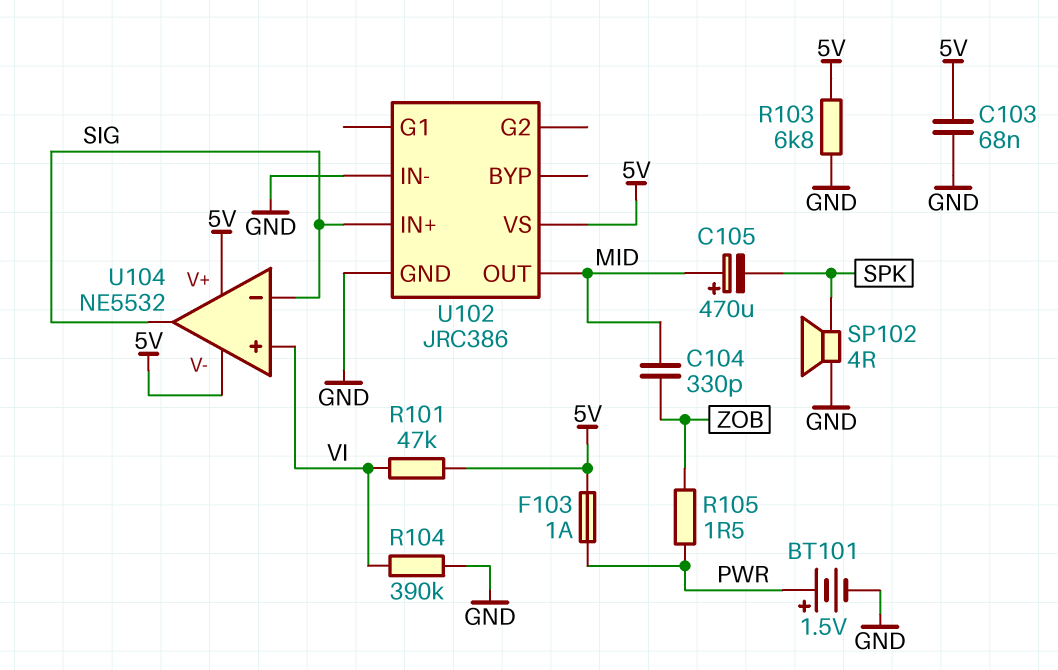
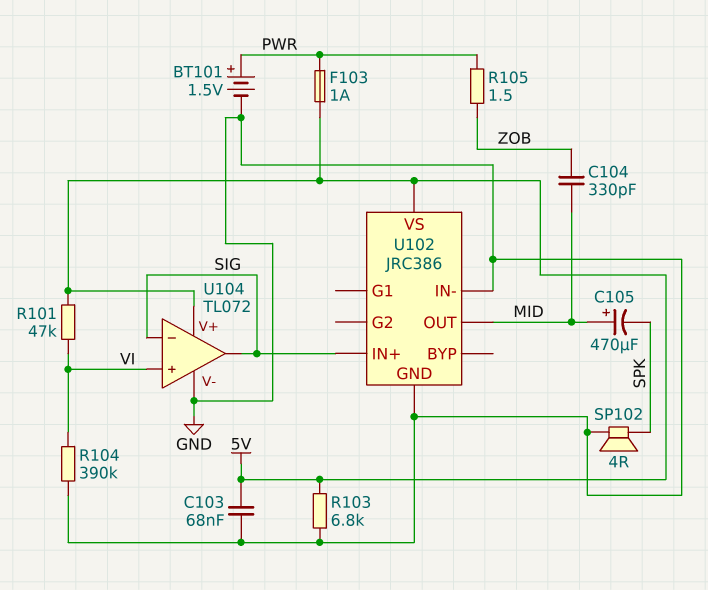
U104: NE5532 -> TL072
U104 pin V-: 5V -> GND

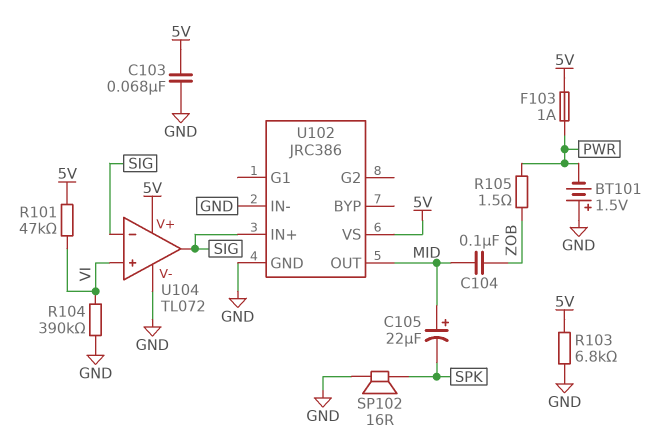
BT101: 1.5V (plus PWR, minus GND) -> 1.5V (plus GND, minus PWR)
C104: 330pF (MID, ZOB) -> 100nF (MID, ZOB)
C105: 470uF (plus MID, minus SPK) -> 22uF (plus MID, minus SPK)
SP102: speaker 4R (GND, SPK) -> speaker 16R (GND, SPK)

